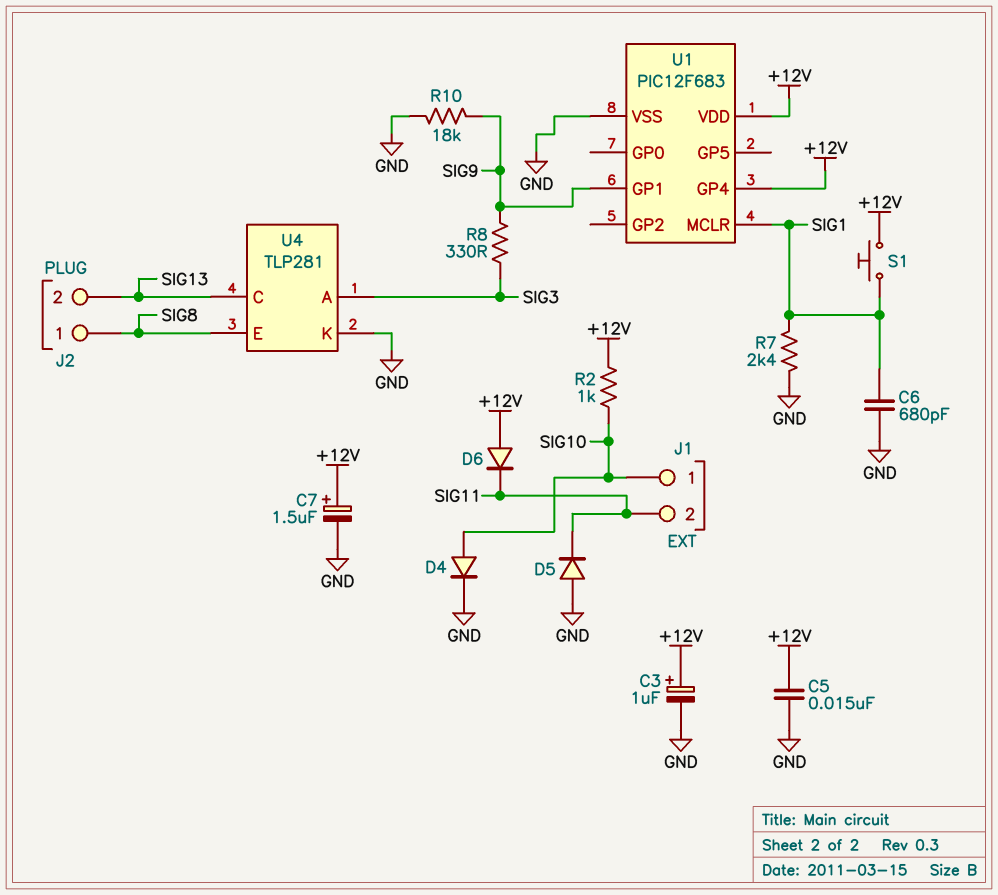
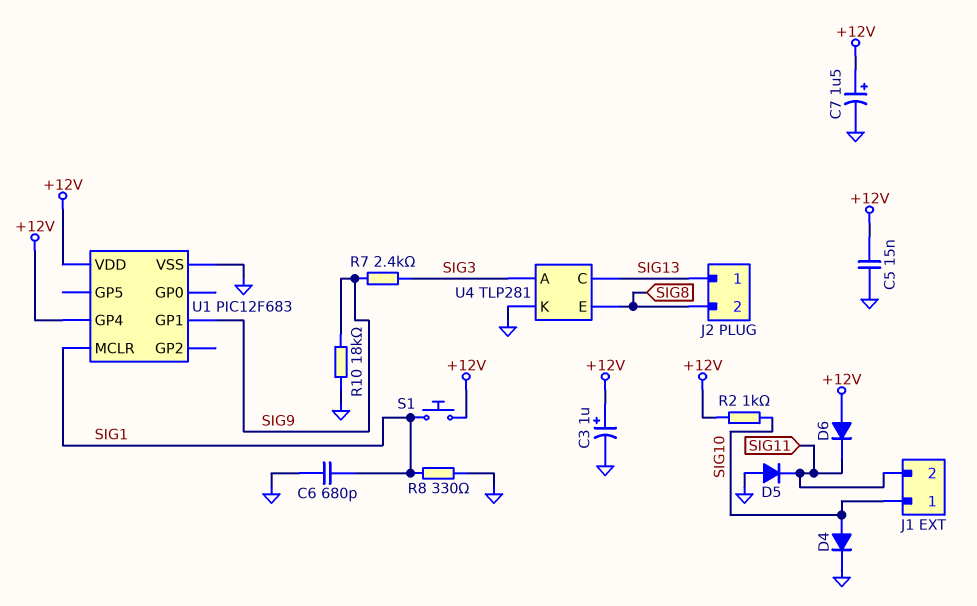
J2 pin 1: SIG8 -> SIG13
J2 pin 2: SIG13 -> SIG8
R7: 2.4k (GND, SIG1) -> 2.4k (SIG3, SIG9)
R8: 330 (SIG3, SIG9) -> 330 (GND, SIG1)

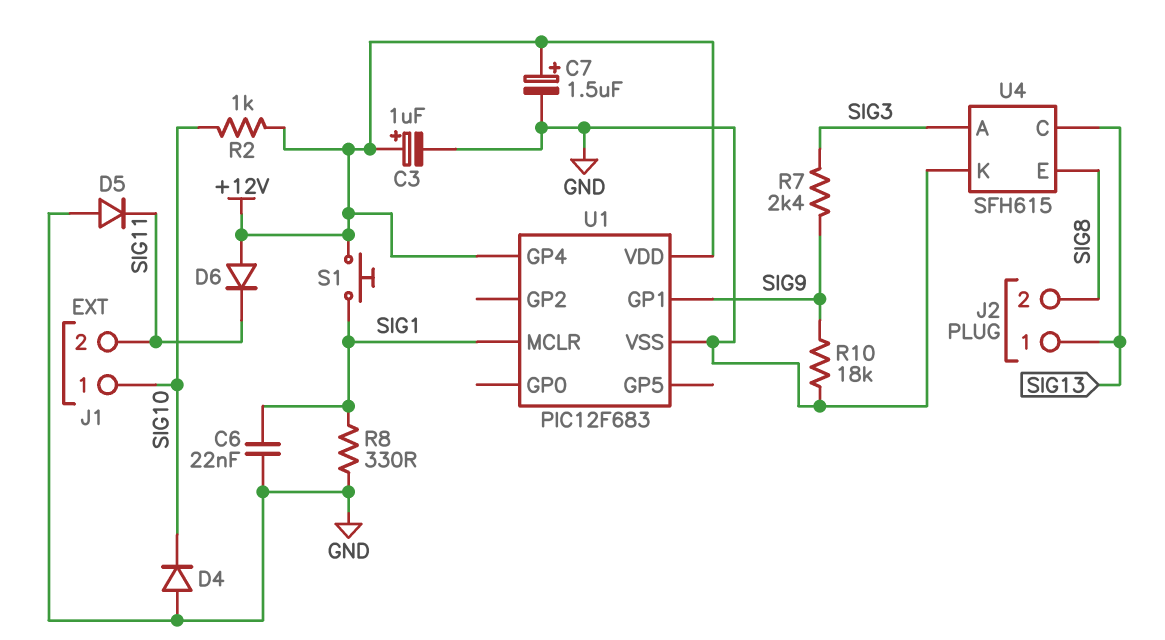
C5: 15nF (+12V, GND) -> none
C6: 680pF (GND, SIG1) -> 22nF (GND, SIG1)
D4: diode (A SIG10, K GND) -> diode (A GND, K SIG10)
U4: TLP281 -> SFH615

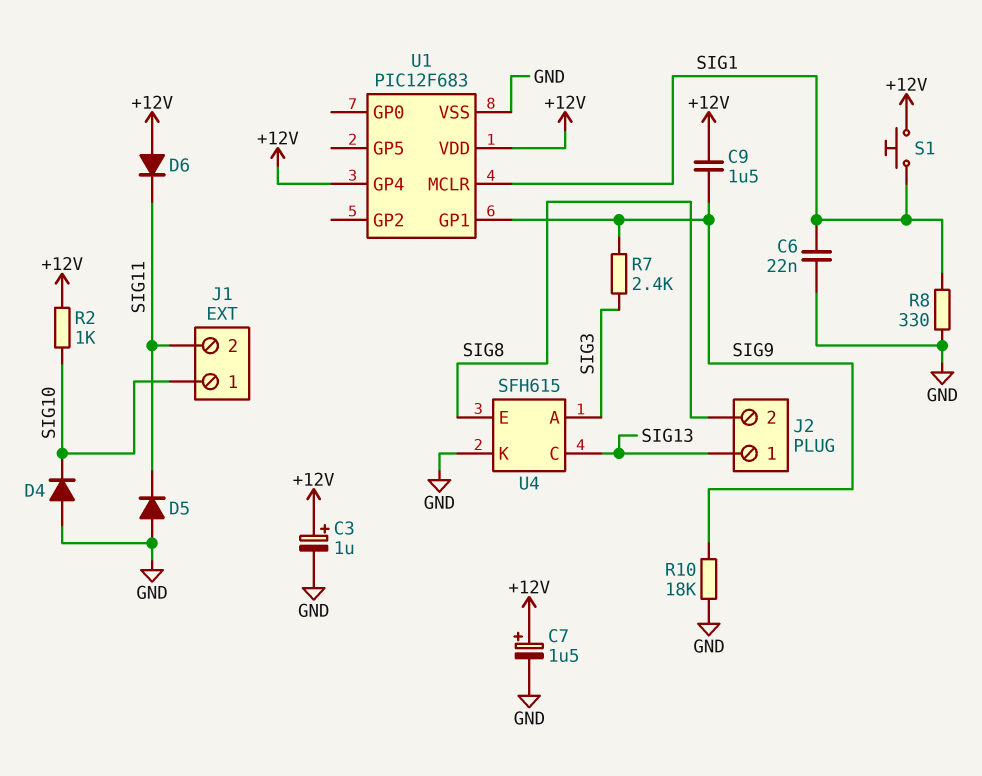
C9: none -> 1.5uF (+12V, SIG9)

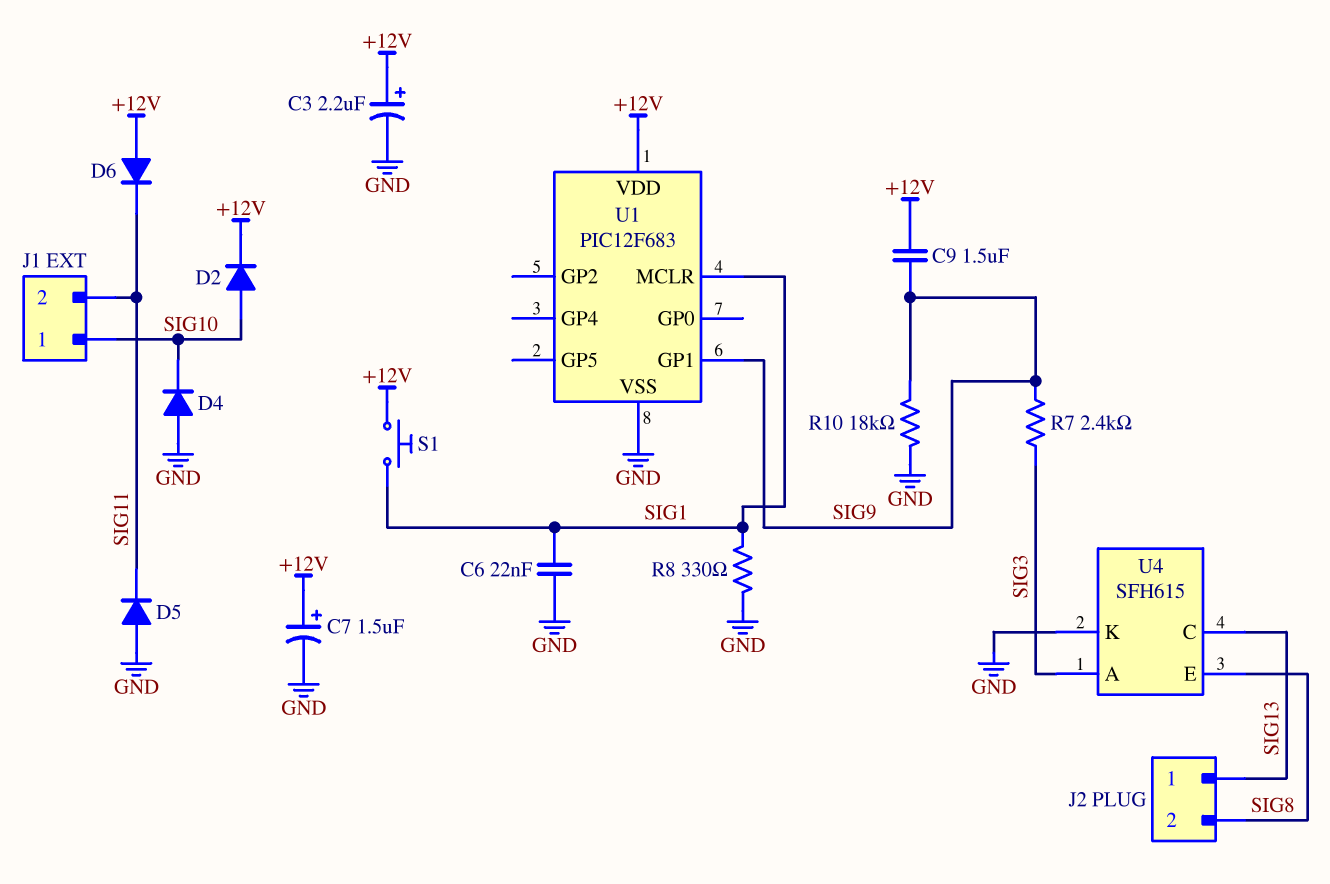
C3: 1uF (plus +12V, minus GND) -> 2.2uF (plus +12V, minus GND)
D2: none -> diode (A SIG10, K +12V)
R2: 1k (+12V, SIG10) -> none
U1 pin GP4: +12V -> none

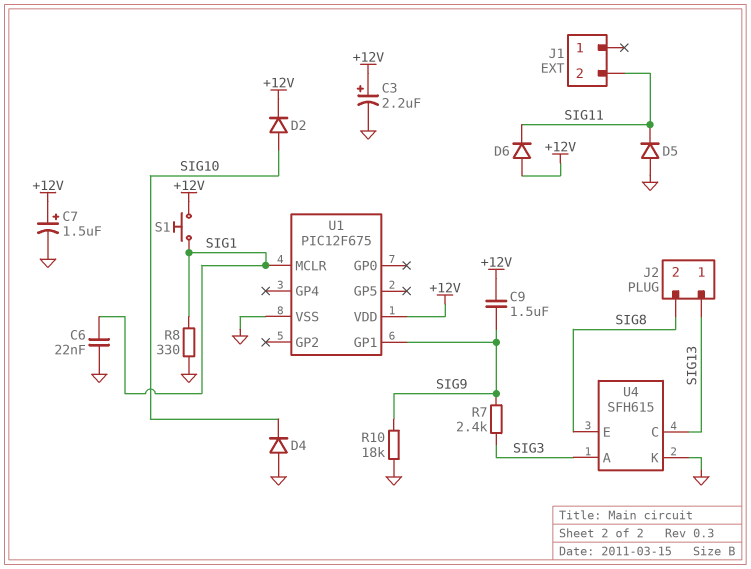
J1 pin 1: SIG10 -> none
U1: PIC12F683 -> PIC12F675

